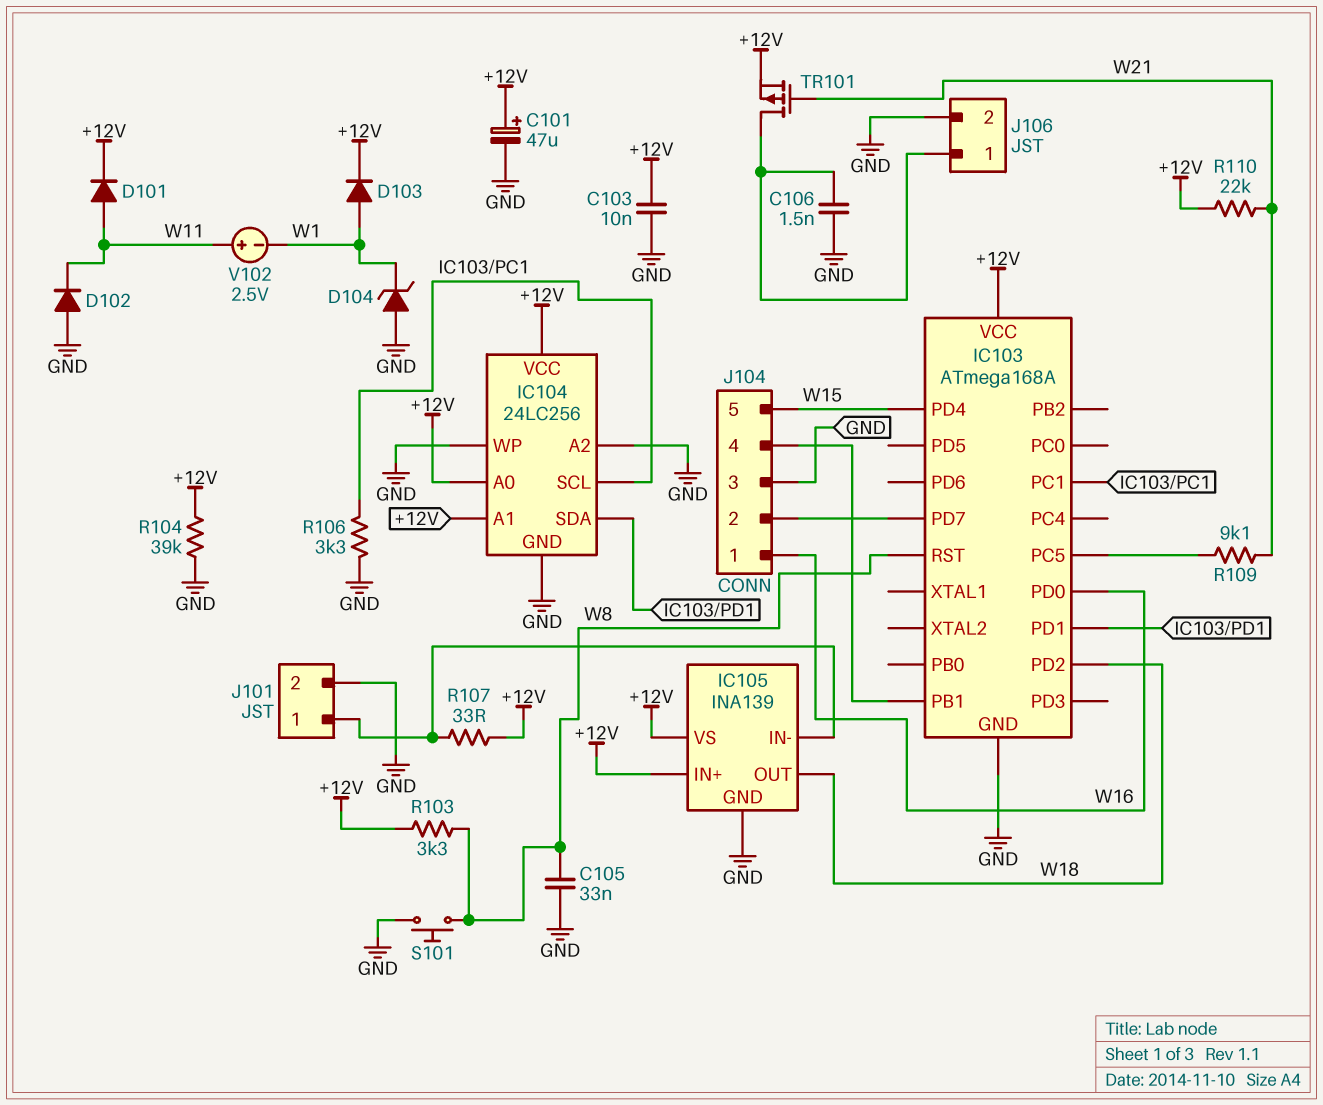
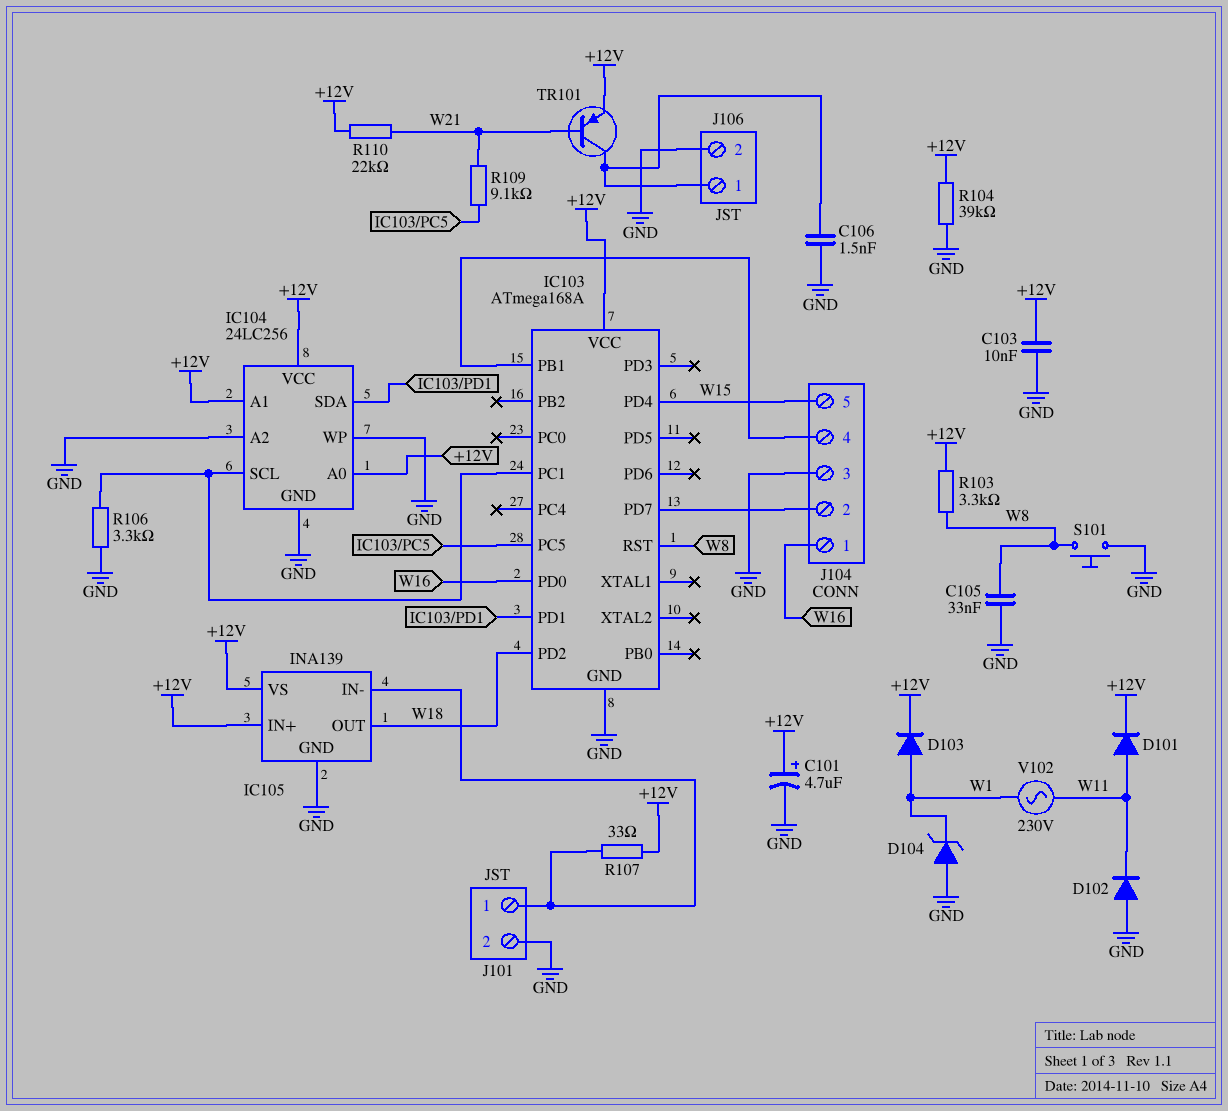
C101: 47uF (plus +12V, minus GND) -> 4.7uF (plus +12V, minus GND)
TR101: PMOS (G W21, D J106/1, S +12V) -> PNP (B W21, C J106/1, E +12V)
V102: 2.5V (plus W11, minus W1) -> AC 230V (W1, W11)

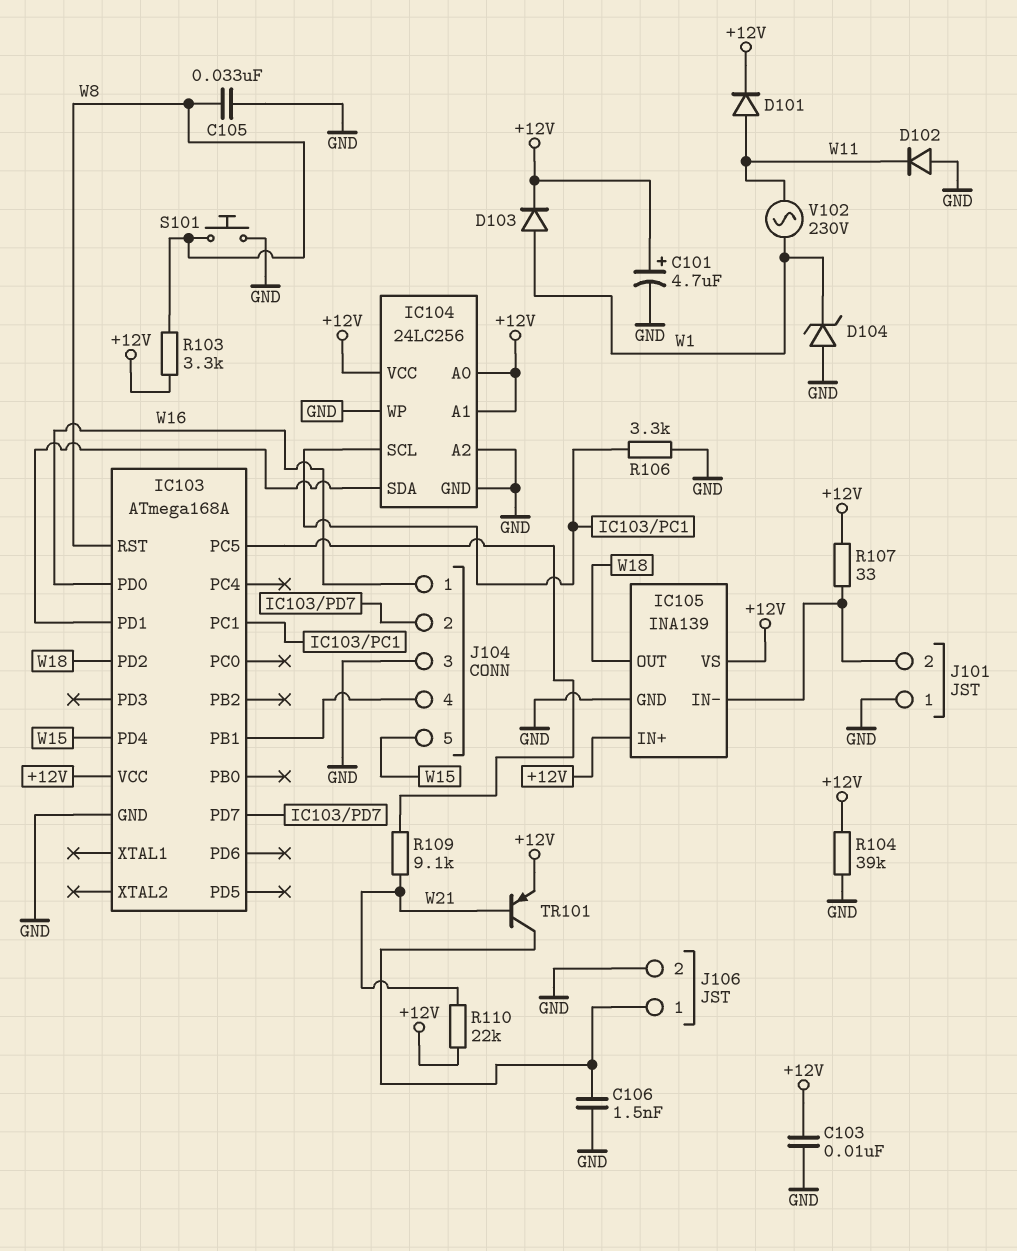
J101 pin 1: IC105/IN- -> GND
J101 pin 2: GND -> IC105/IN-

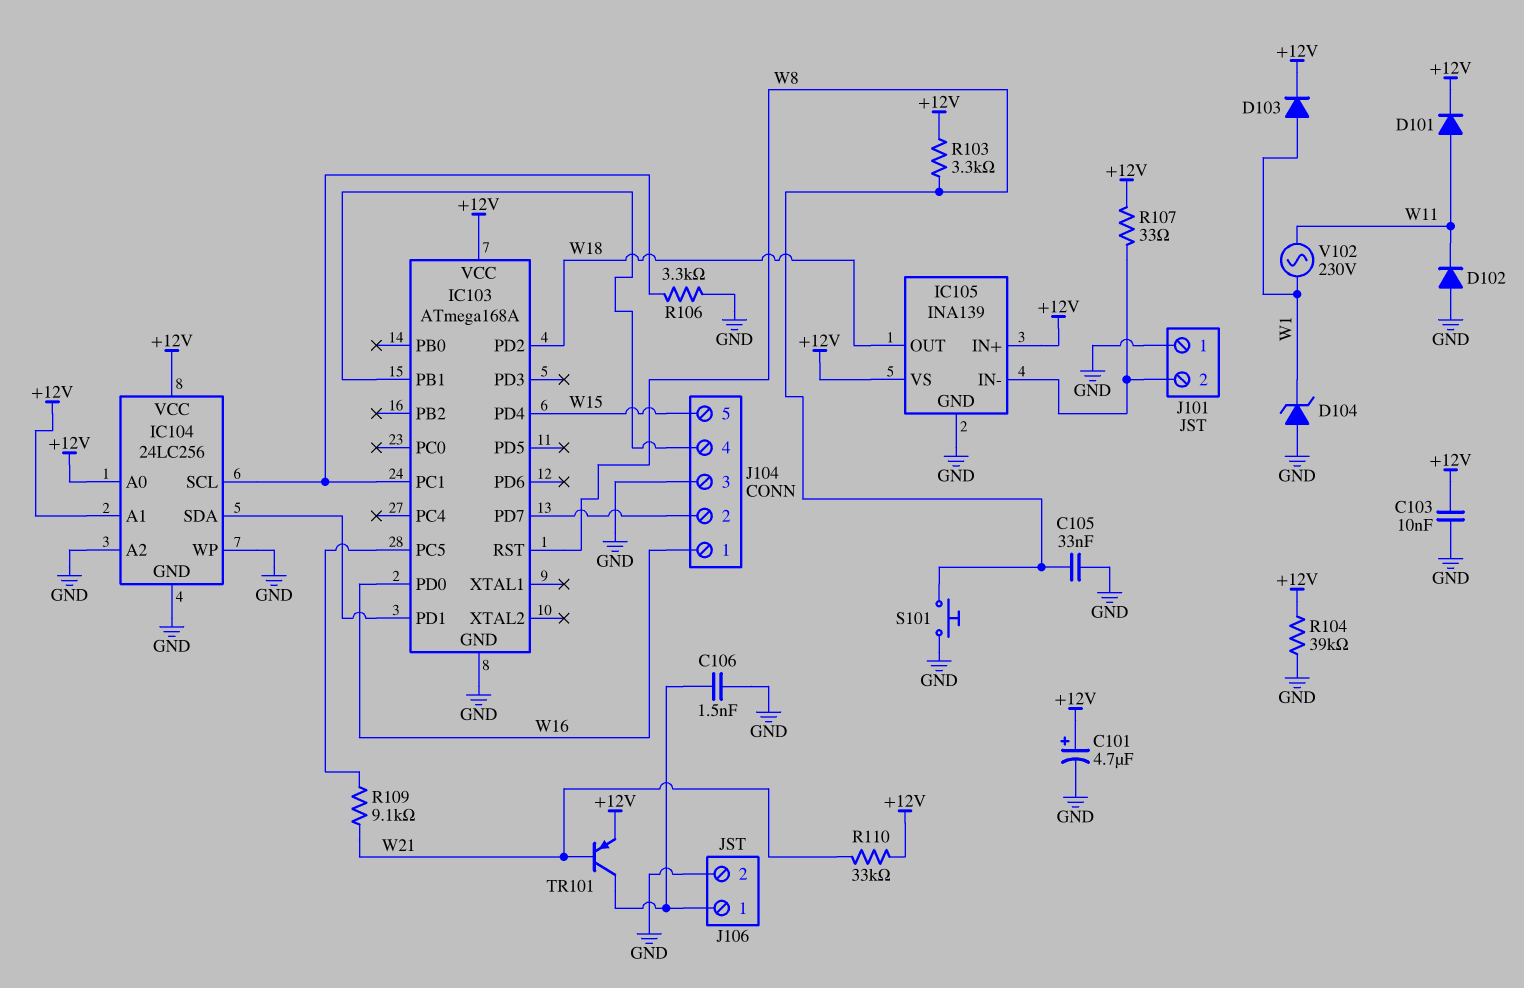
R110: 22k (+12V, W21) -> 33k (+12V, W21)

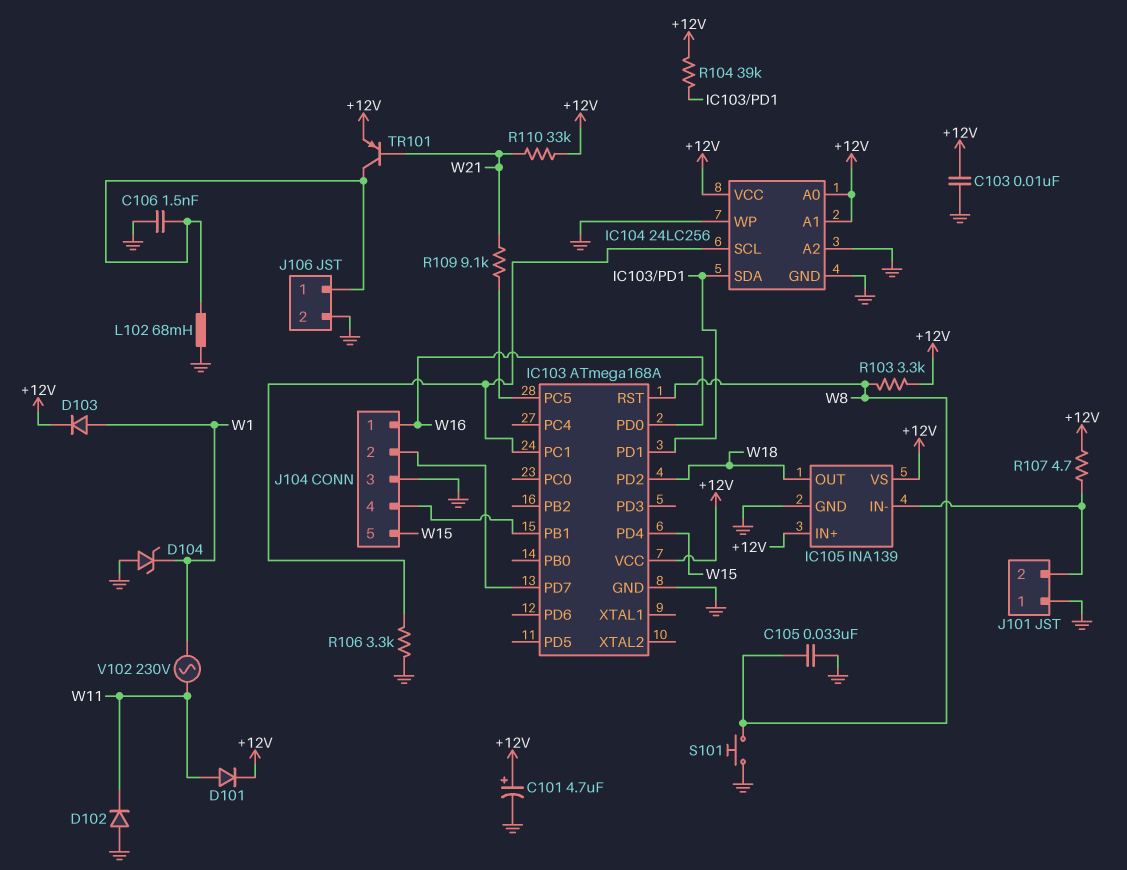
L102: none -> 68mH (GND, J106/1)
R104: 39k (+12V, GND) -> 39k (+12V, IC103/PD1)
R107: 33 (+12V, IC105/IN-) -> 4.7 (+12V, IC105/IN-)

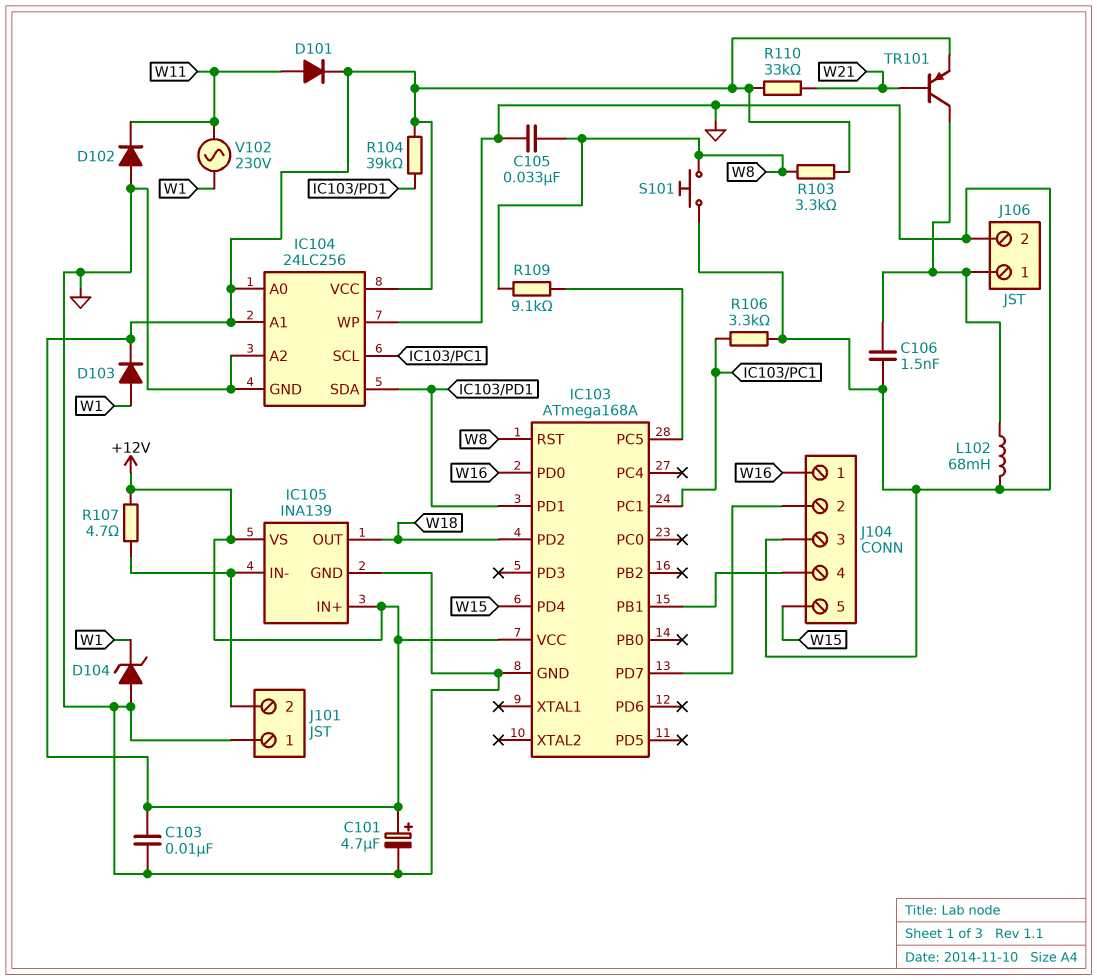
R109: 9.1k (IC103/PC5, W21) -> 9.1k (IC103/PC5, W8)

